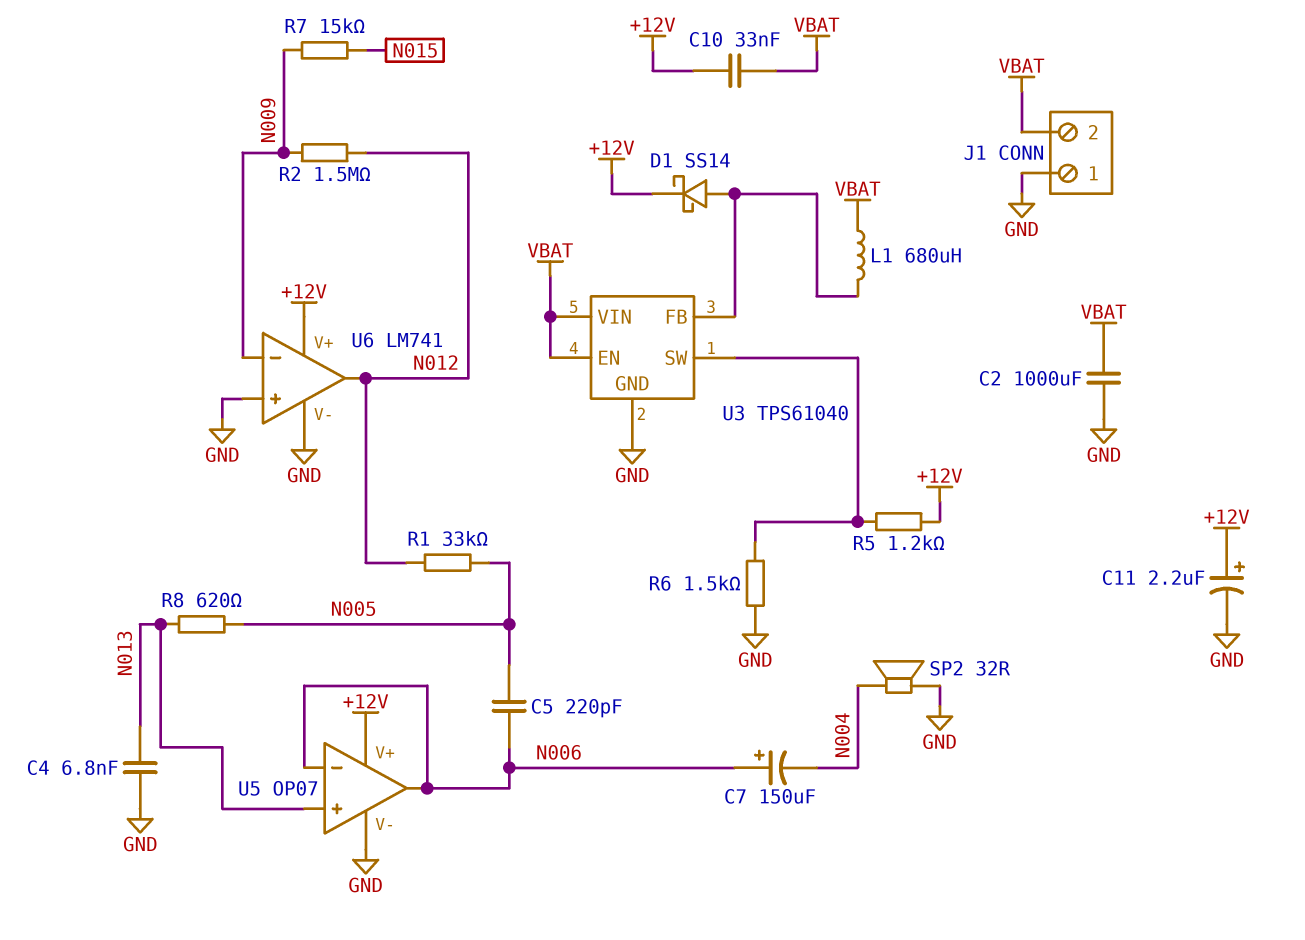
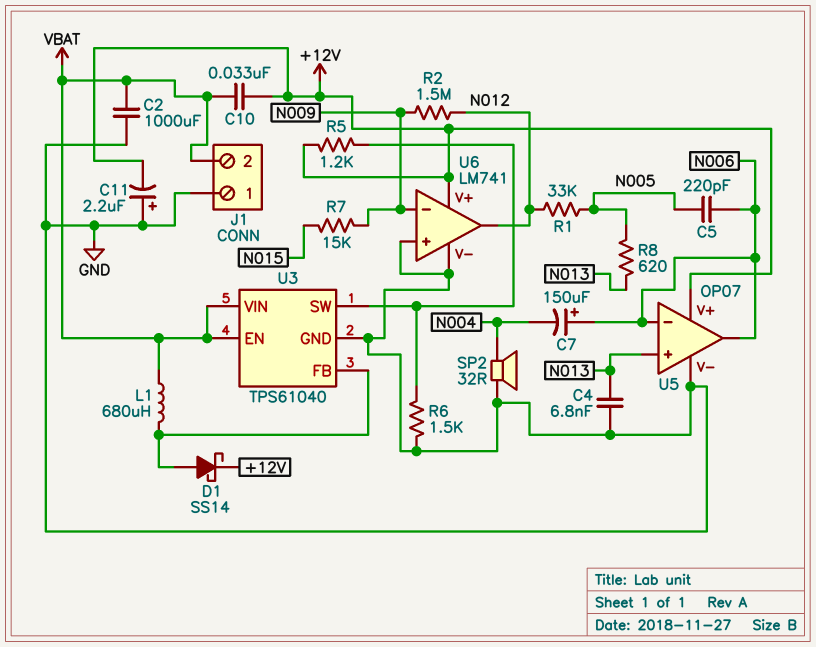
C11: 2.2uF (plus +12V, minus GND) -> 2.2uF (plus GND, minus +12V)

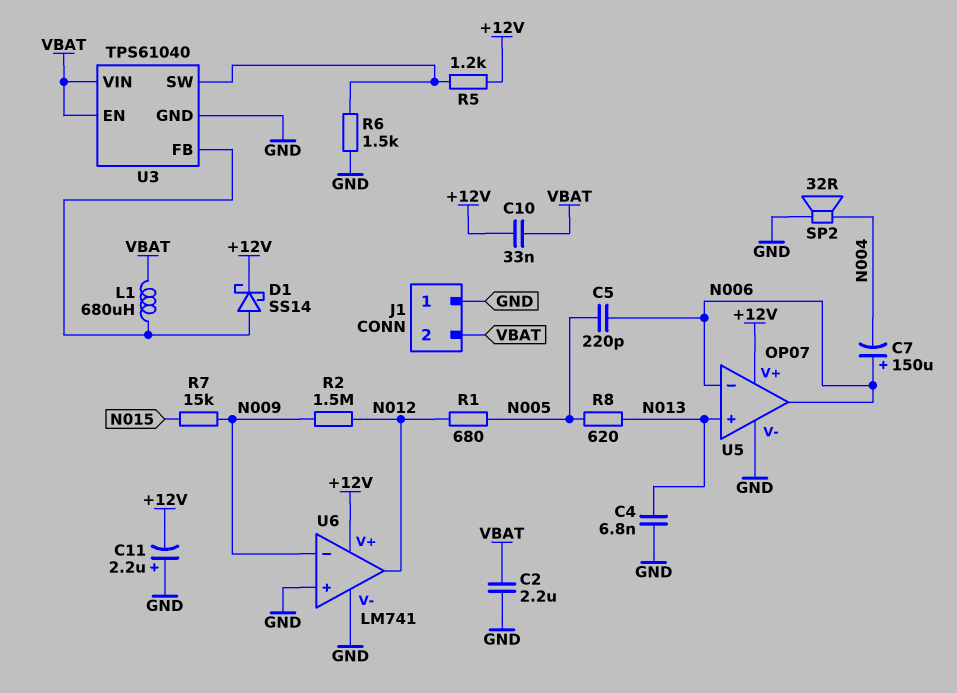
C2: 1000uF (GND, VBAT) -> 2.2uF (GND, VBAT)
R1: 33k (N005, N012) -> 680 (N005, N012)

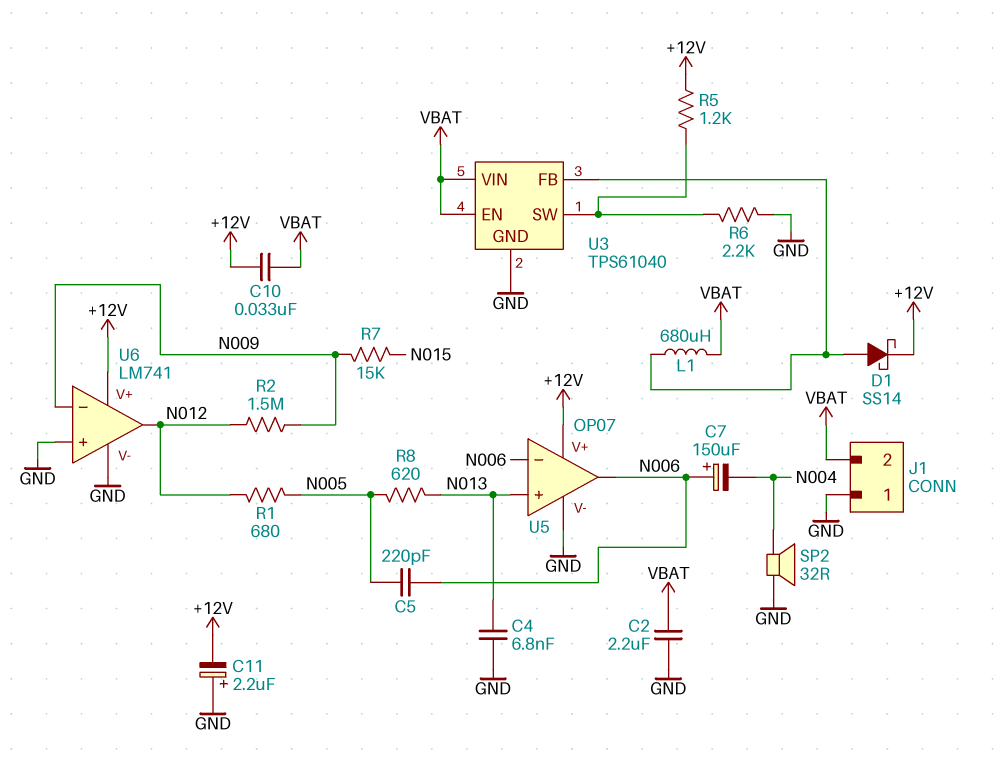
R6: 1.5k (GND, U3/SW) -> 2.2k (GND, U3/SW)

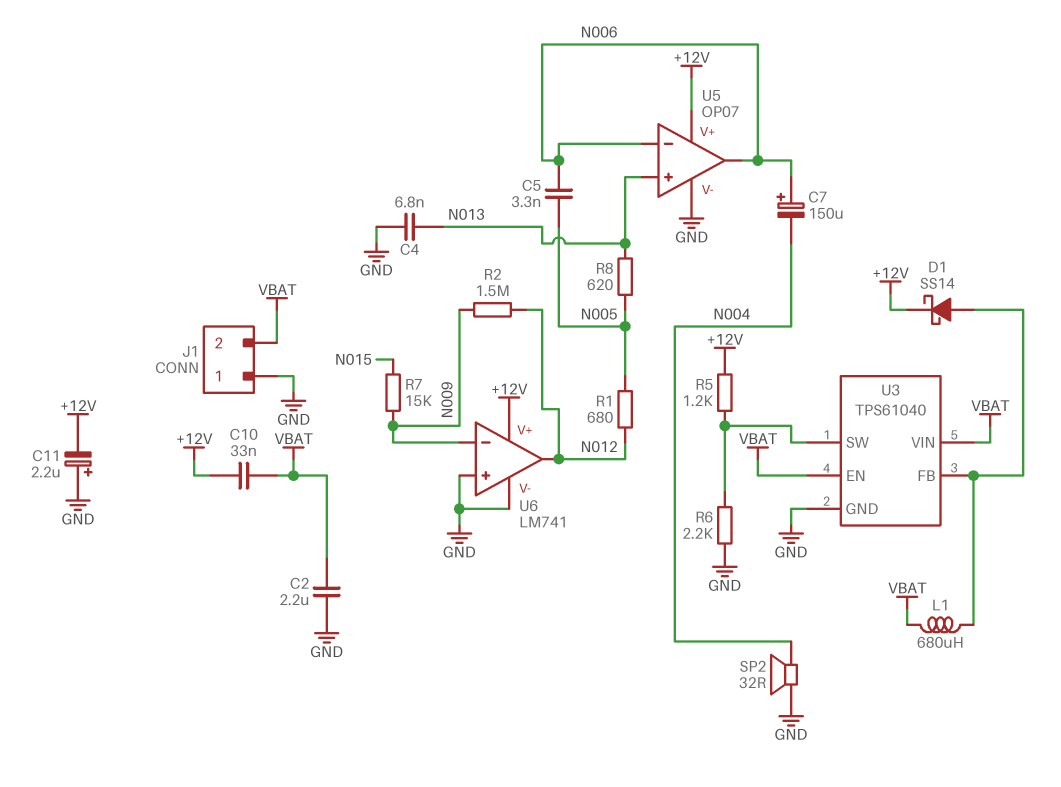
C5: 220pF (N005, N006) -> 3.3nF (N005, N006)

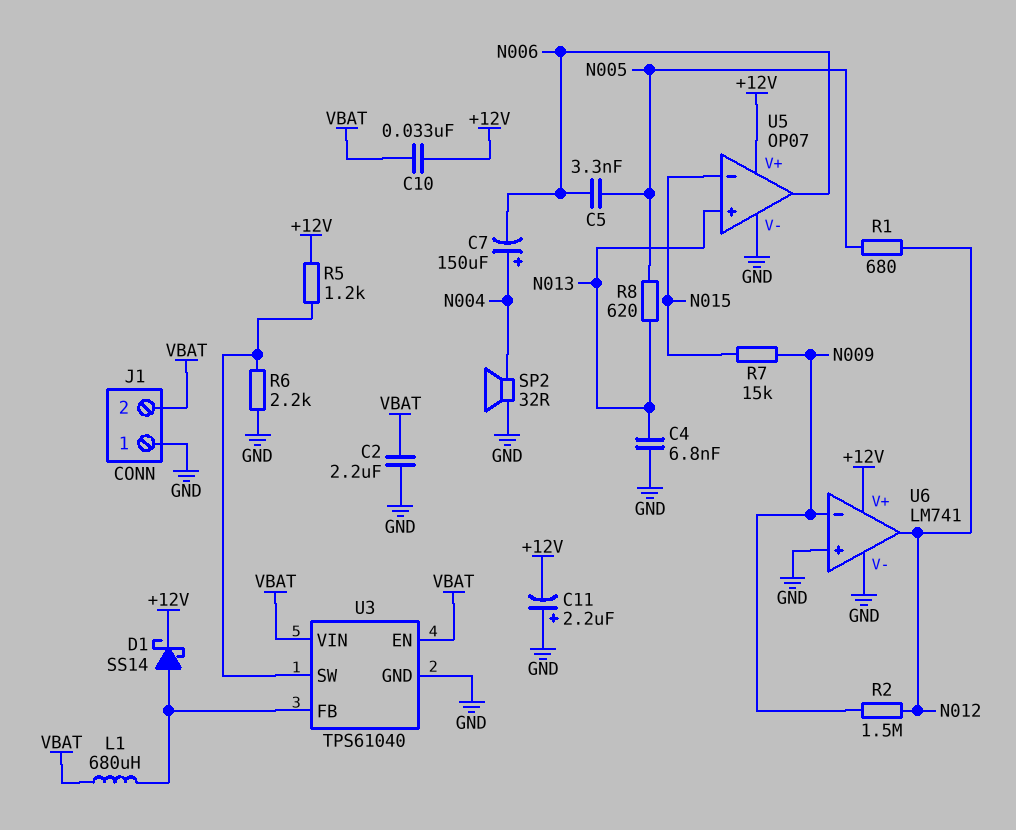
C7: 150uF (plus N006, minus N004) -> 150uF (plus N004, minus N006)
U5 pin in-: N006 -> N015

